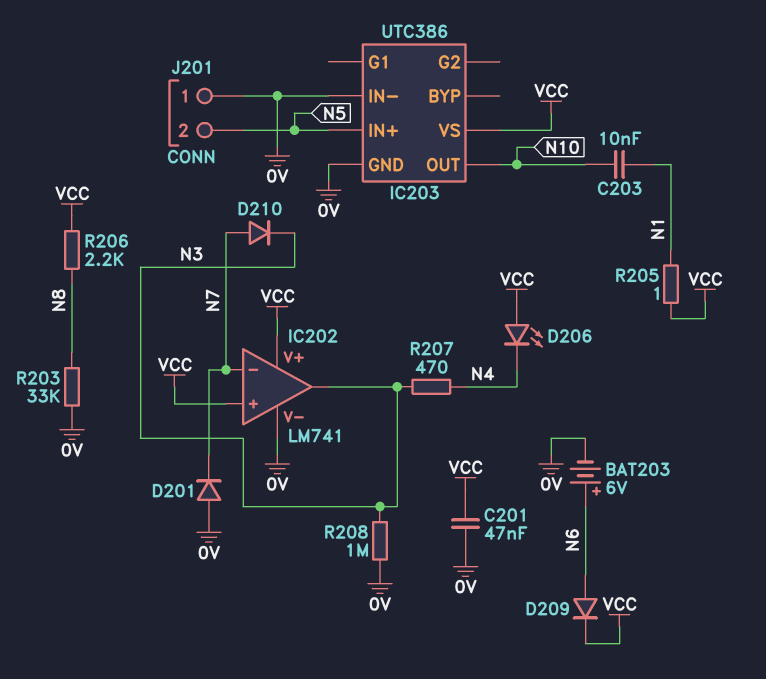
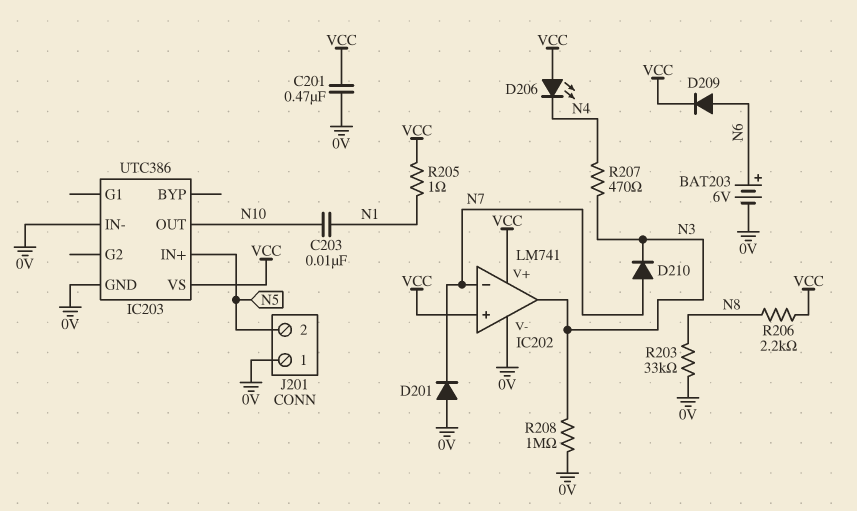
C201: 47nF (0V, VCC) -> 470nF (0V, VCC)

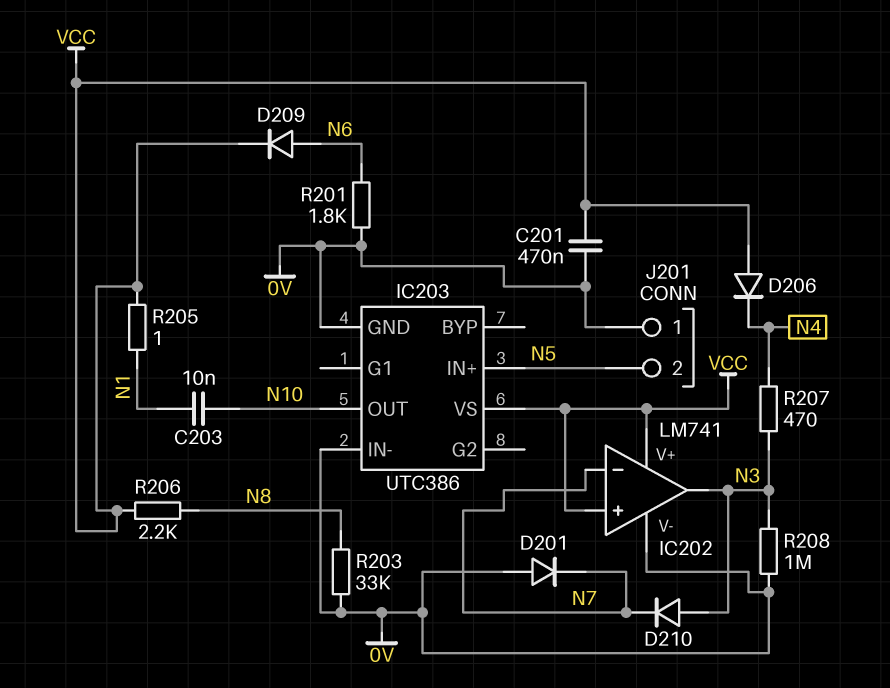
BAT203: 6V (plus N6, minus 0V) -> none
D206: LED (A VCC, K N4) -> diode (A VCC, K N4)
D210: diode (A N7, K N3) -> diode (A N3, K N7)
R201: none -> 1.8k (0V, N6)

